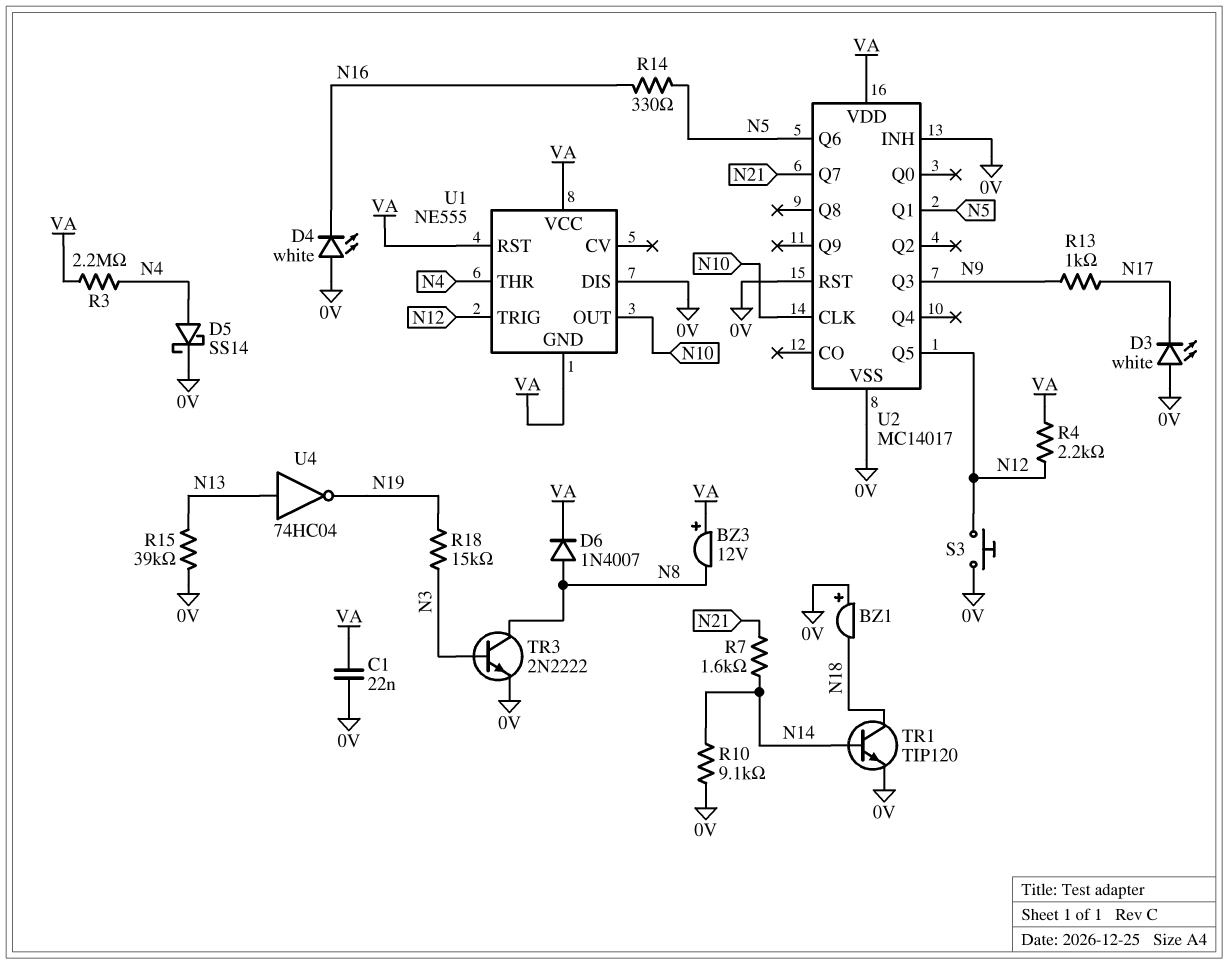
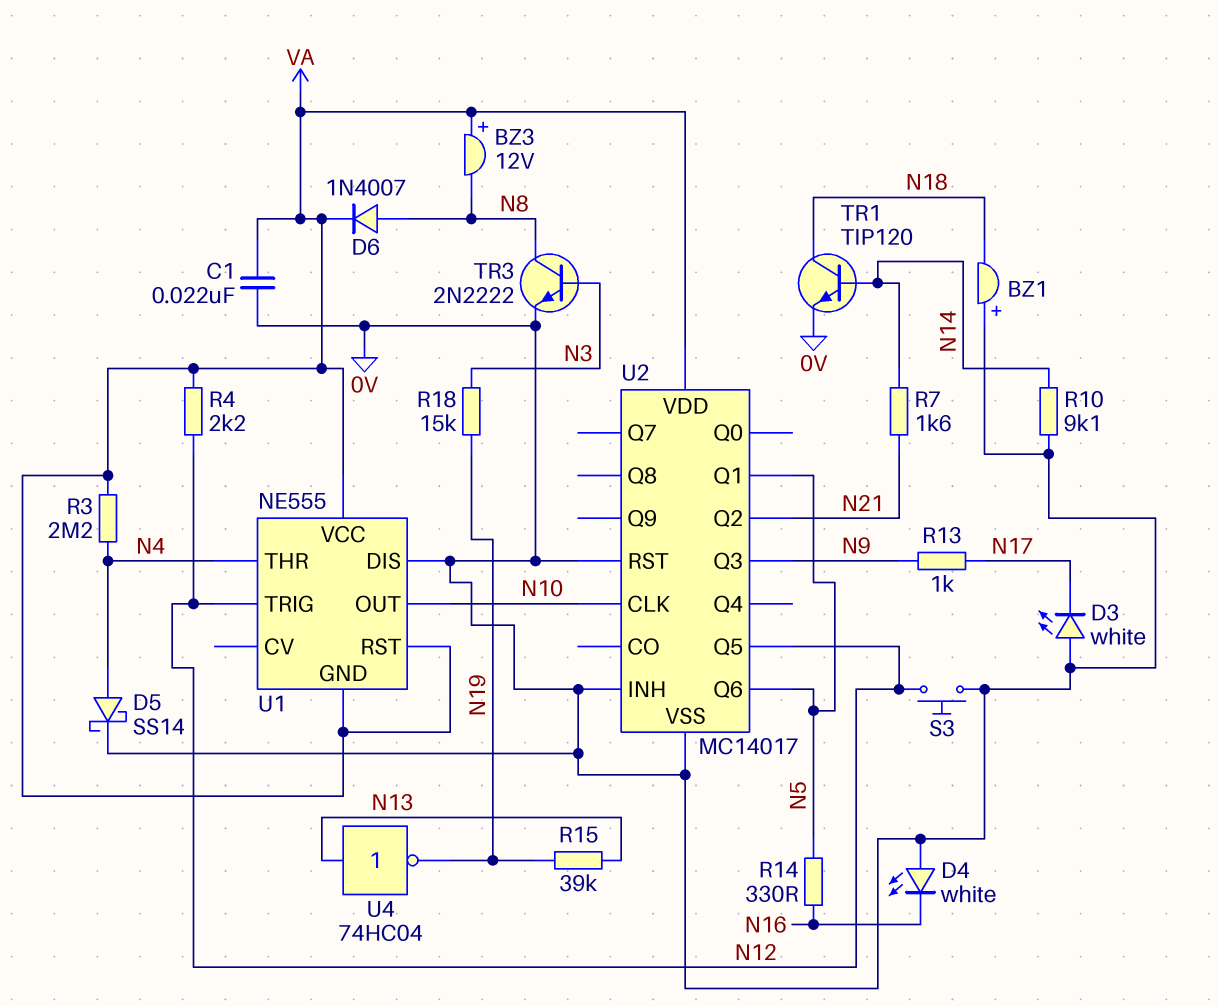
R15: 39k (0V, N13) -> 39k (N13, N19)
U2 pin Q2: none -> N21
U2 pin Q7: N21 -> none

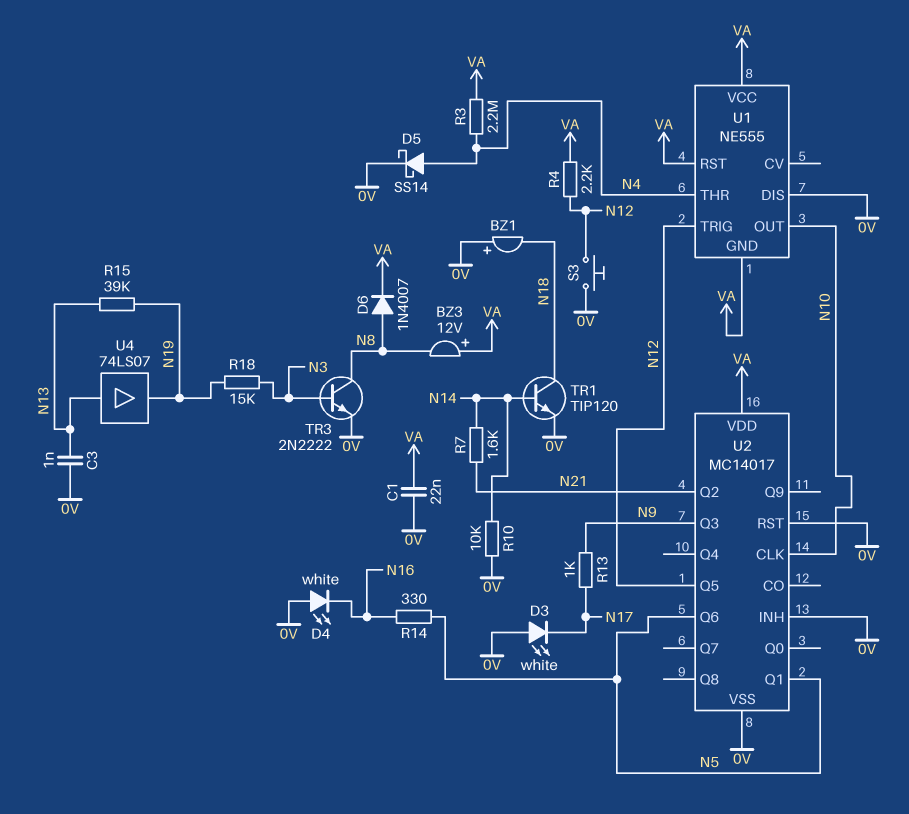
C3: none -> 1nF (0V, N13)
R10: 9.1k (0V, N14) -> 10k (0V, N14)
U4: NOT 74HC04 (in N13, out N19) -> buffer 74LS07 (in N13, out N19)

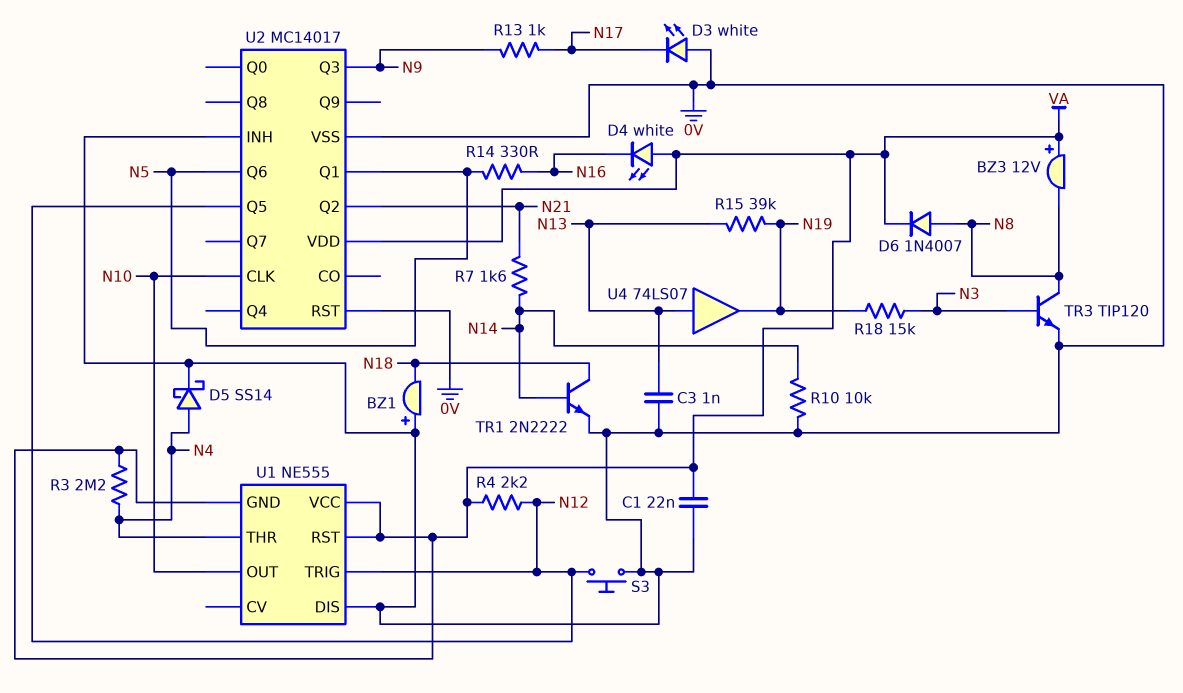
D4: LED white (A 0V, K N16) -> LED white (A VA, K N16)
TR1: NPN TIP120 (B N14, C N18, E 0V) -> NPN 2N2222 (B N14, C N18, E 0V)
TR3: NPN 2N2222 (B N3, C N8, E 0V) -> NPN TIP120 (B N3, C N8, E 0V)

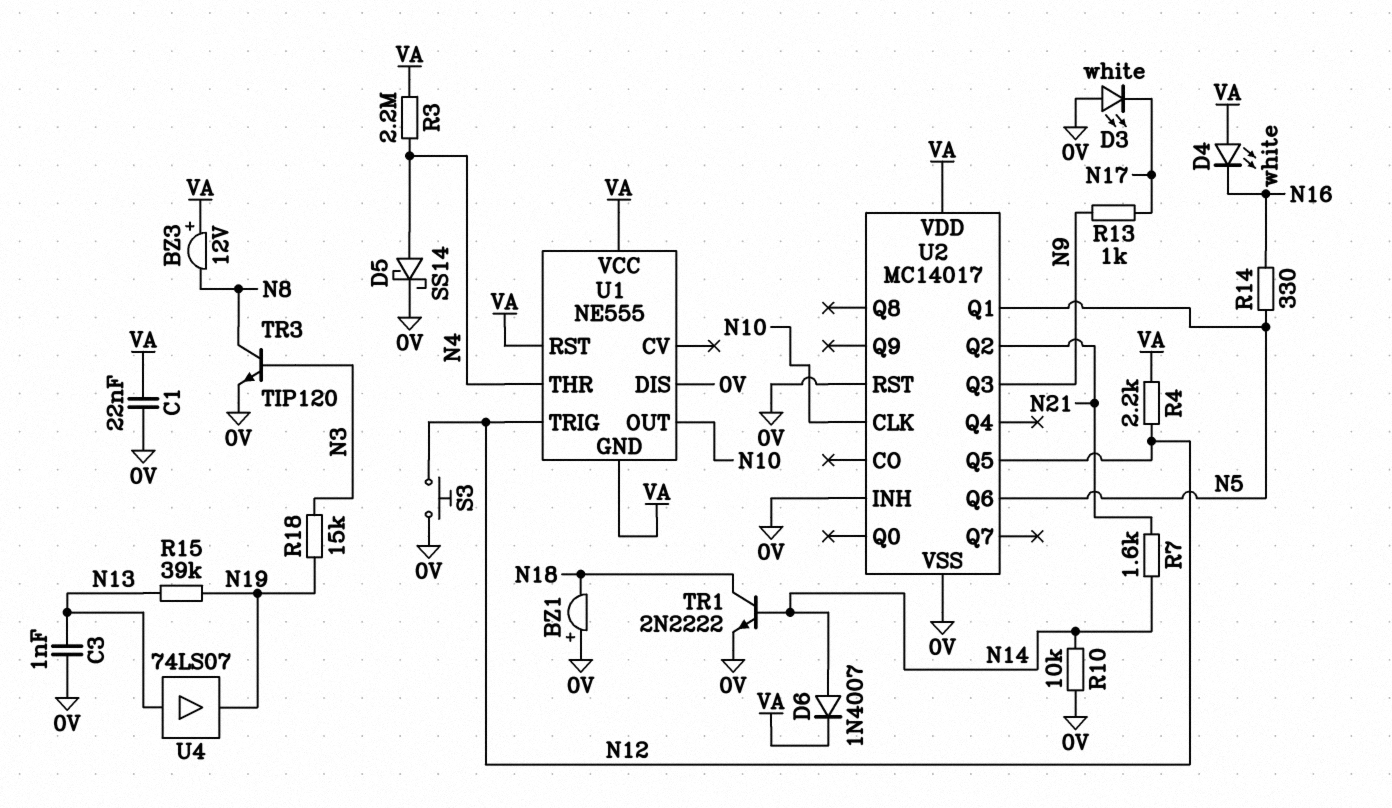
D6: diode 1N4007 (A N8, K VA) -> diode 1N4007 (A N14, K VA)

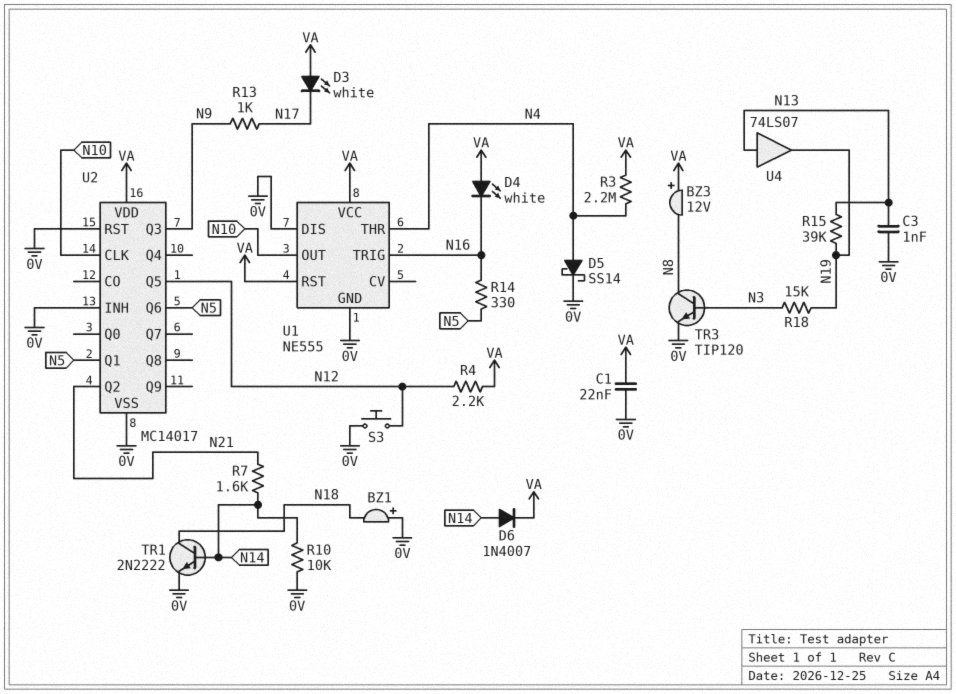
D3: LED white (A 0V, K N17) -> LED white (A VA, K N17)
U1 pin GND: VA -> 0V
U1 pin TRIG: N12 -> N16

